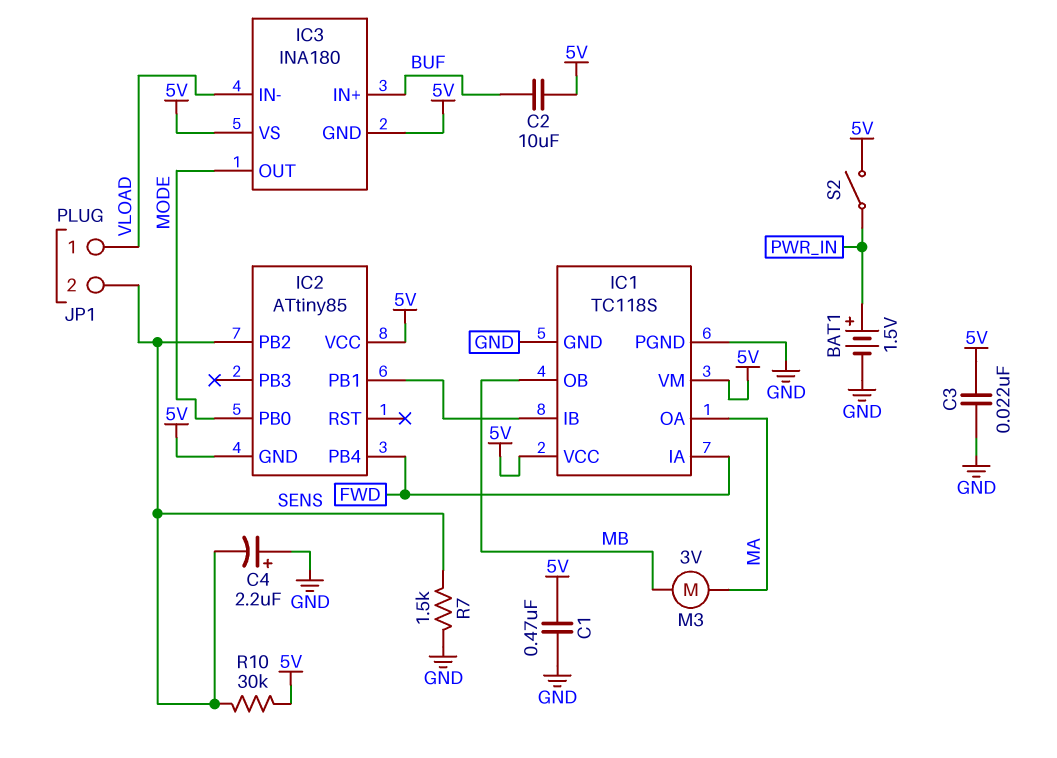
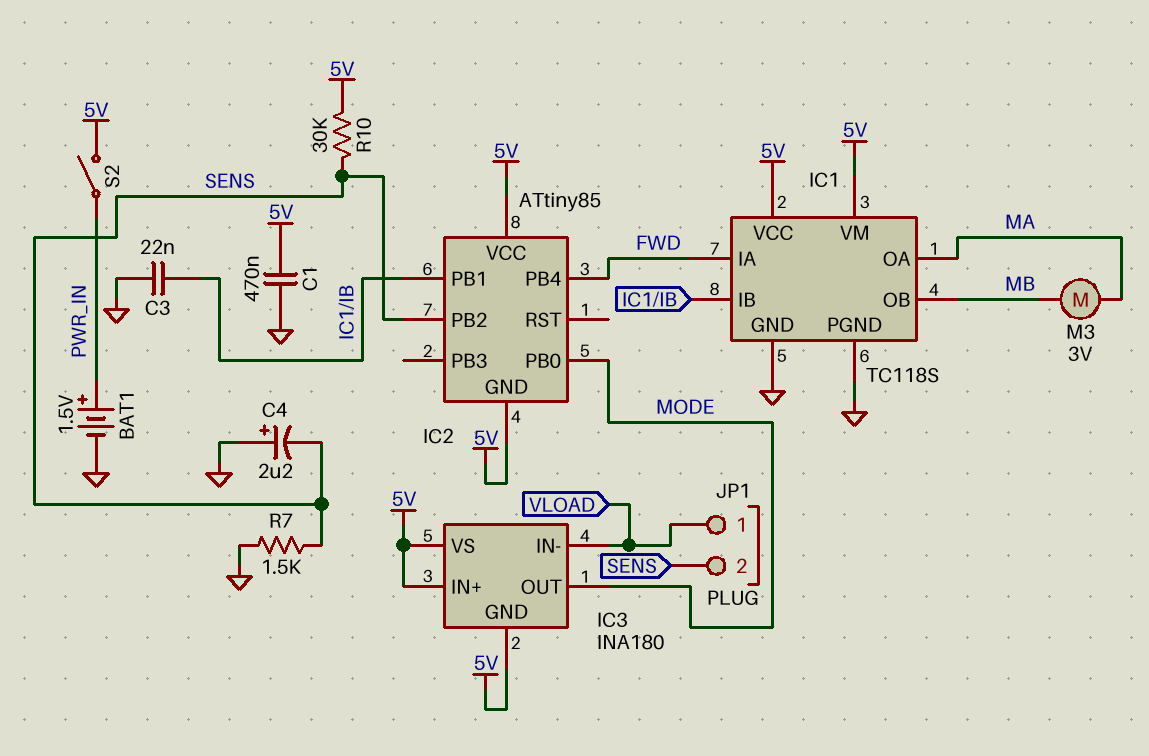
C2: 10uF (5V, BUF) -> none
C3: 22nF (5V, GND) -> 22nF (GND, IC1/IB)
IC3 pin IN+: BUF -> 5V

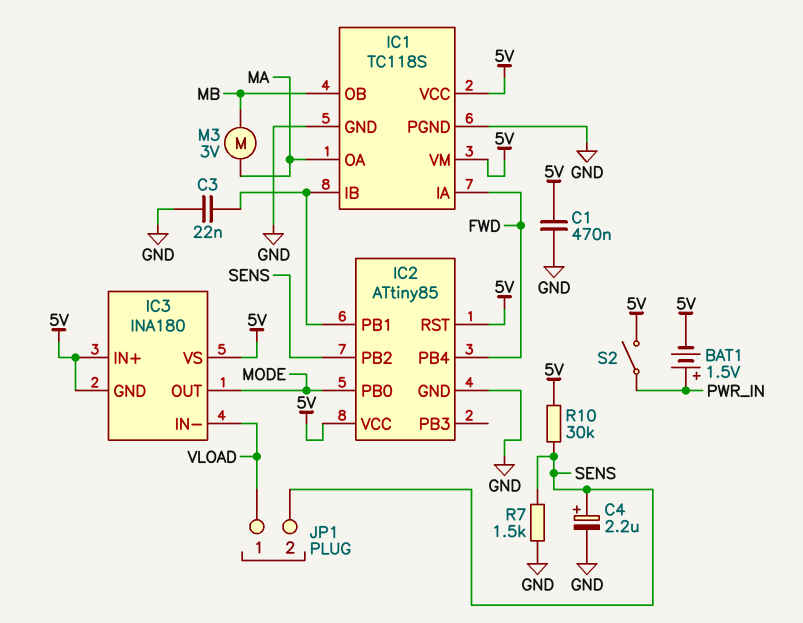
BAT1: 1.5V (plus PWR_IN, minus GND) -> 1.5V (plus PWR_IN, minus 5V)
C4: 2.2uF (plus GND, minus SENS) -> 2.2uF (plus SENS, minus GND)
IC2 pin GND: 5V -> GND
IC2 pin RST: none -> 5V

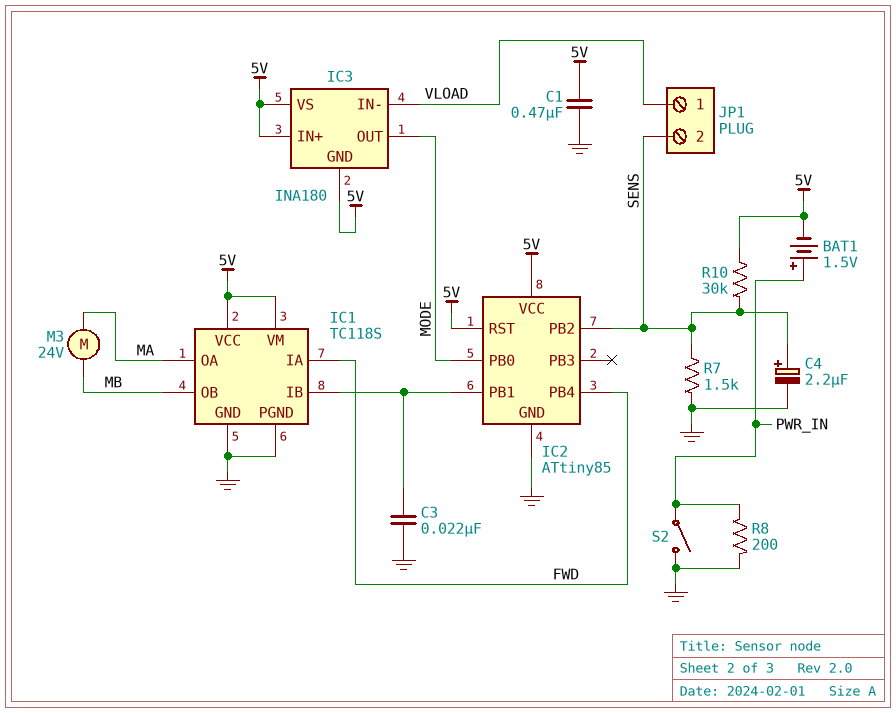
M3: motor 3V (MA, MB) -> motor 24V (MA, MB)
R8: none -> 200 (GND, PWR_IN)
S2: switch (5V, PWR_IN) -> switch (GND, PWR_IN)

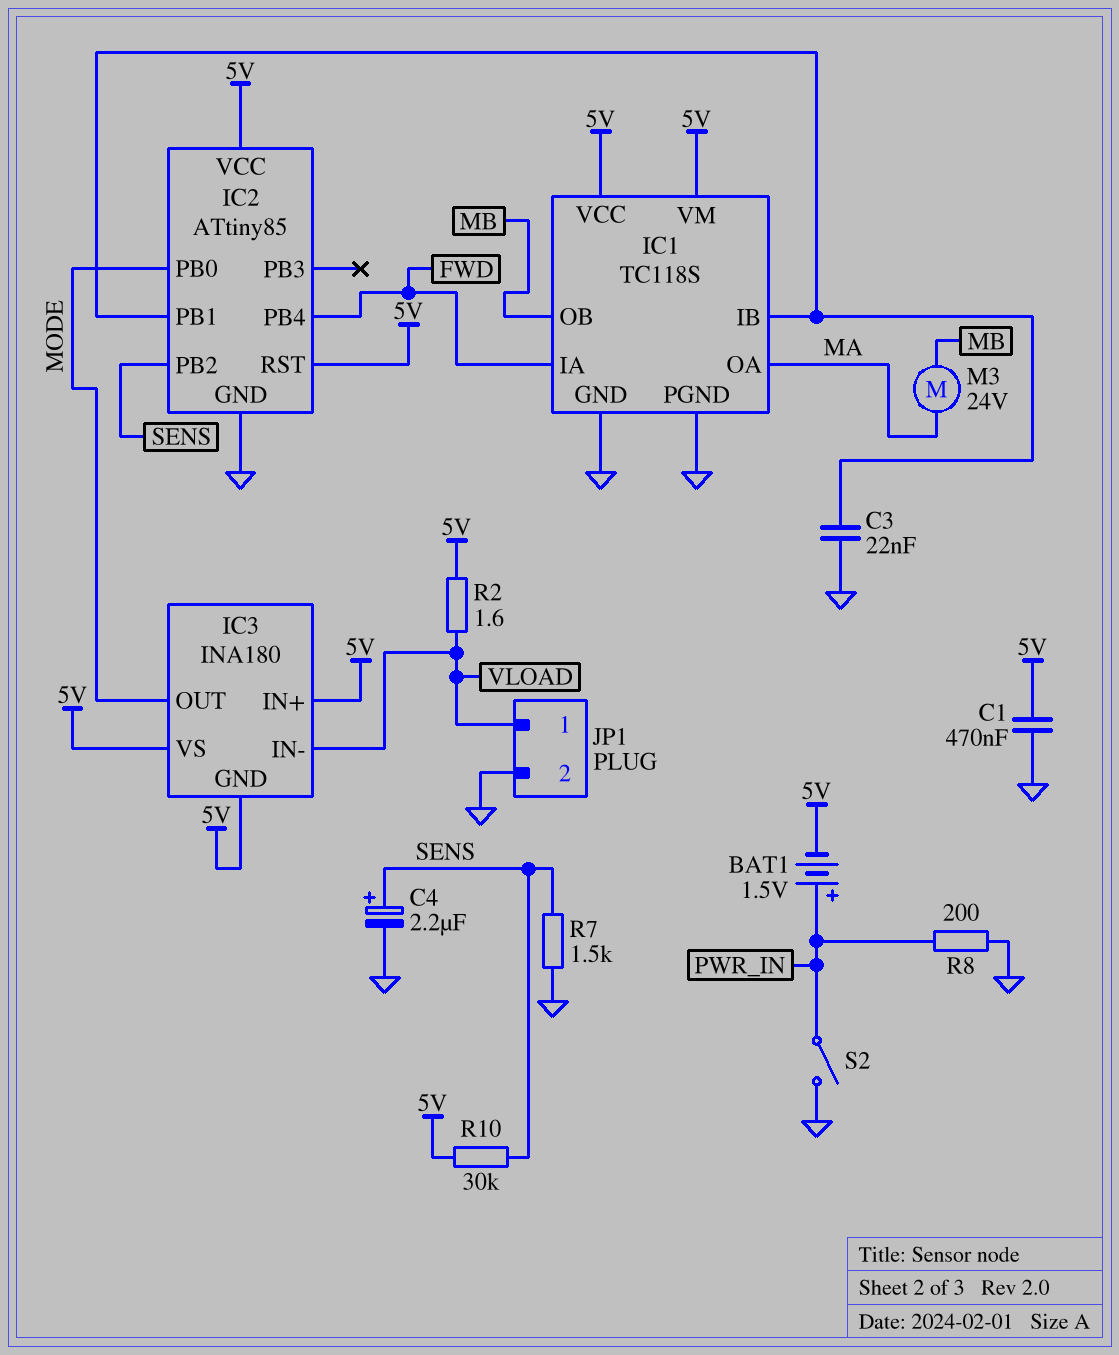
JP1 pin 2: SENS -> GND
R2: none -> 1.6 (5V, VLOAD)

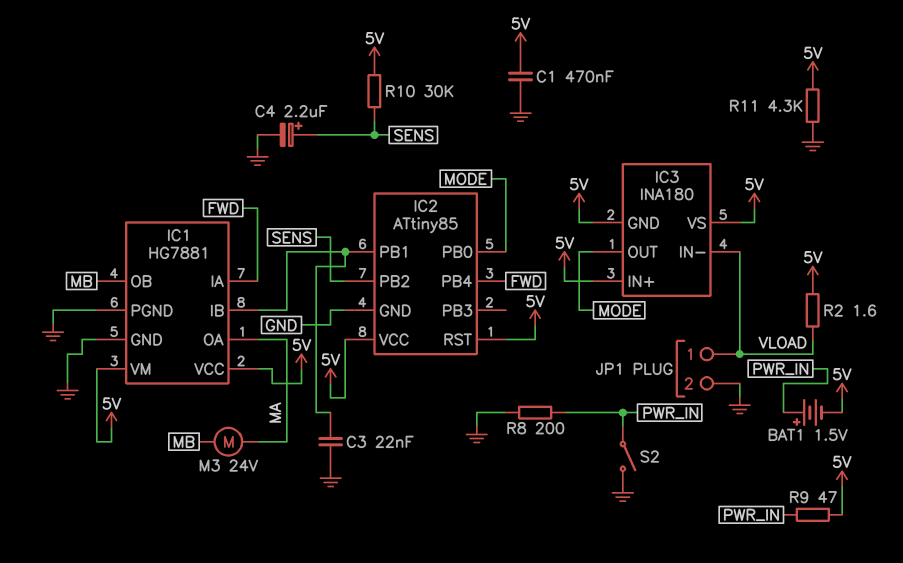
IC1: TC118S -> HG7881
R7: 1.5k (GND, SENS) -> none
R9: none -> 47 (5V, PWR_IN)
R11: none -> 4.3k (5V, GND)

